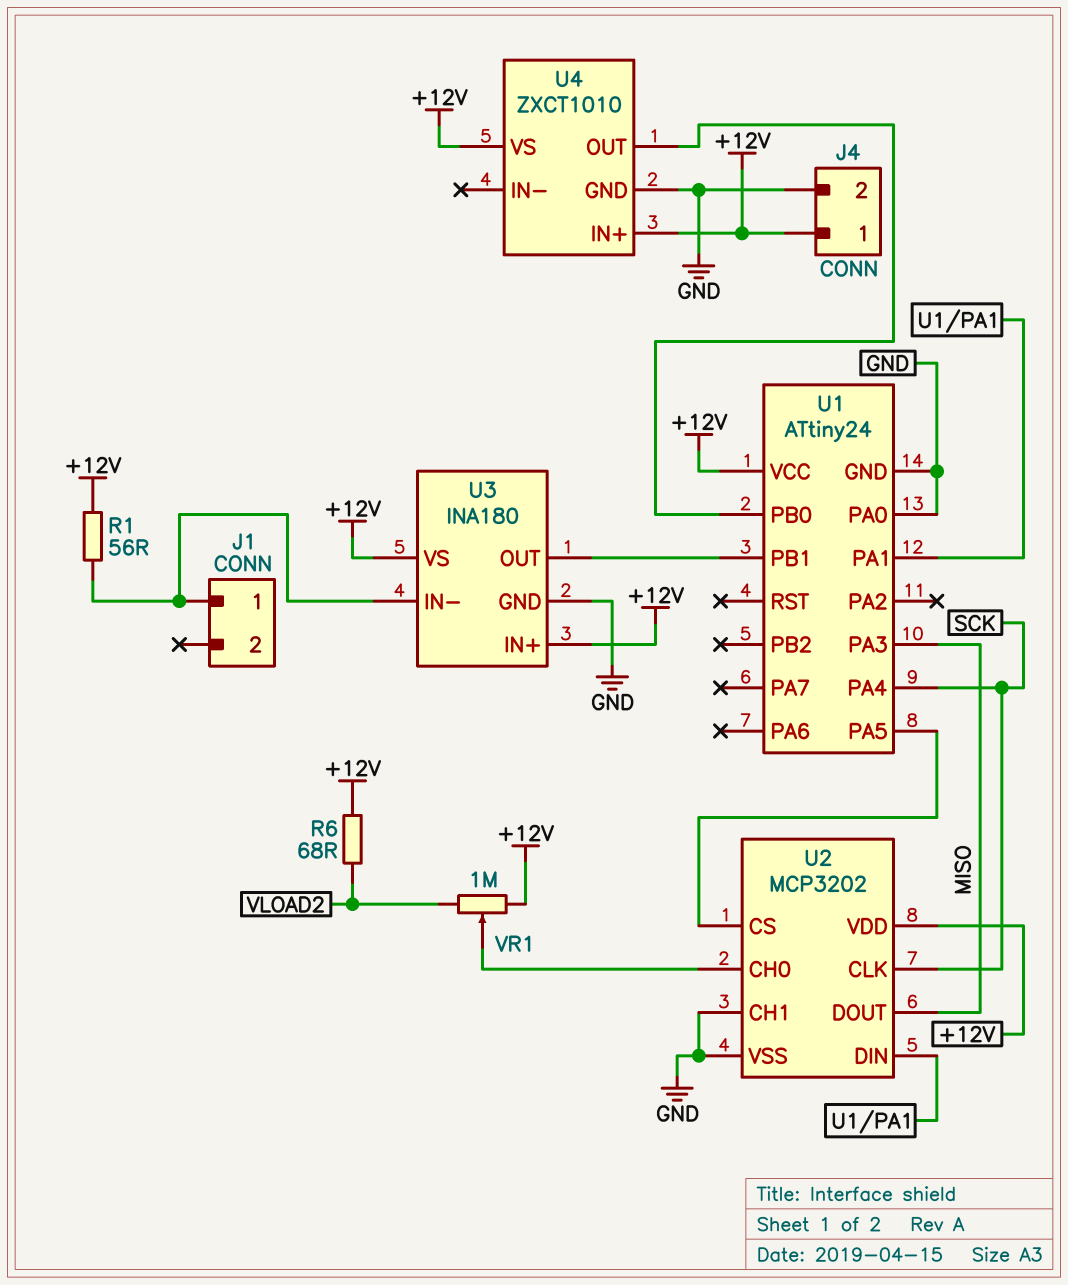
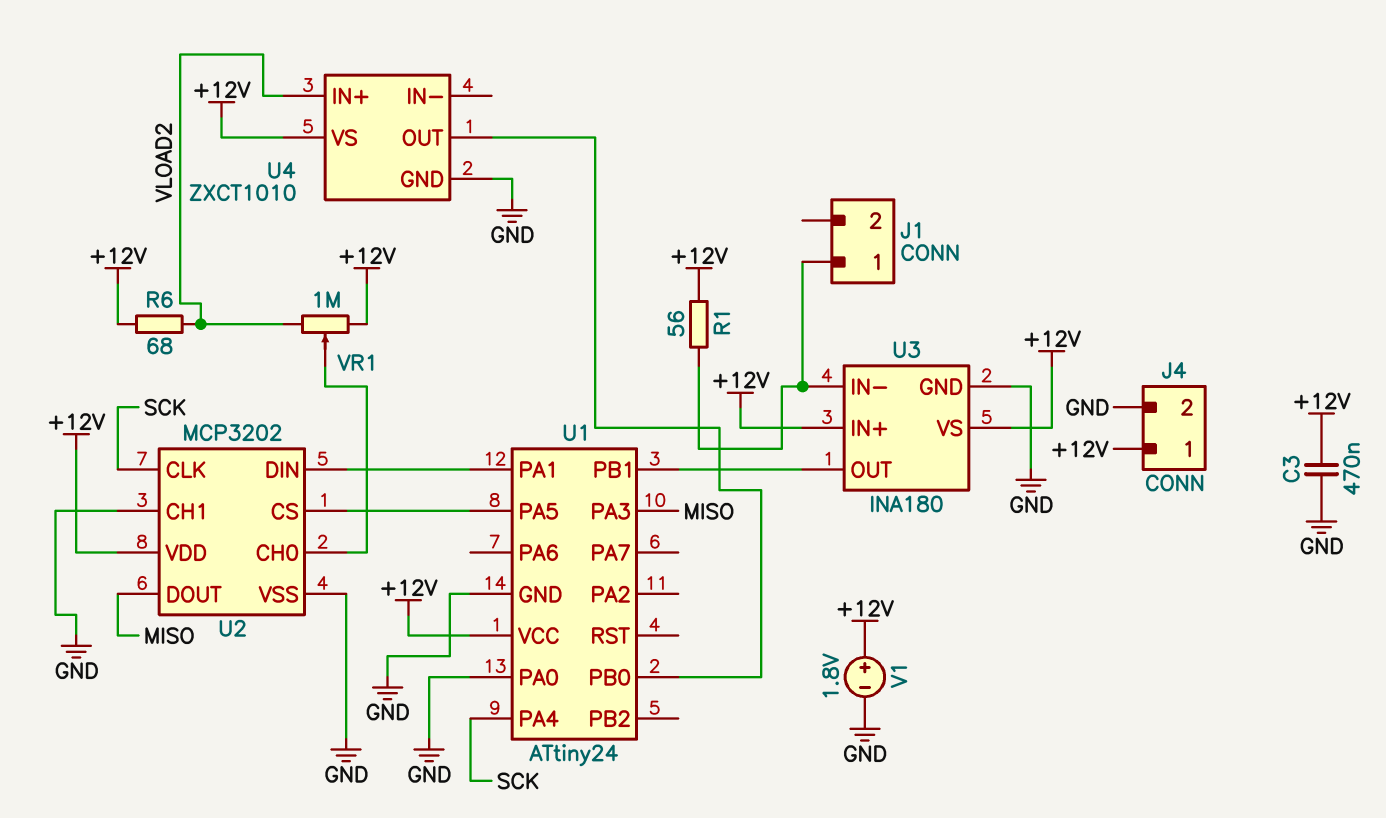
C3: none -> 470nF (+12V, GND)
U4 pin IN+: +12V -> VLOAD2
V1: none -> 1.8V (plus +12V, minus GND)

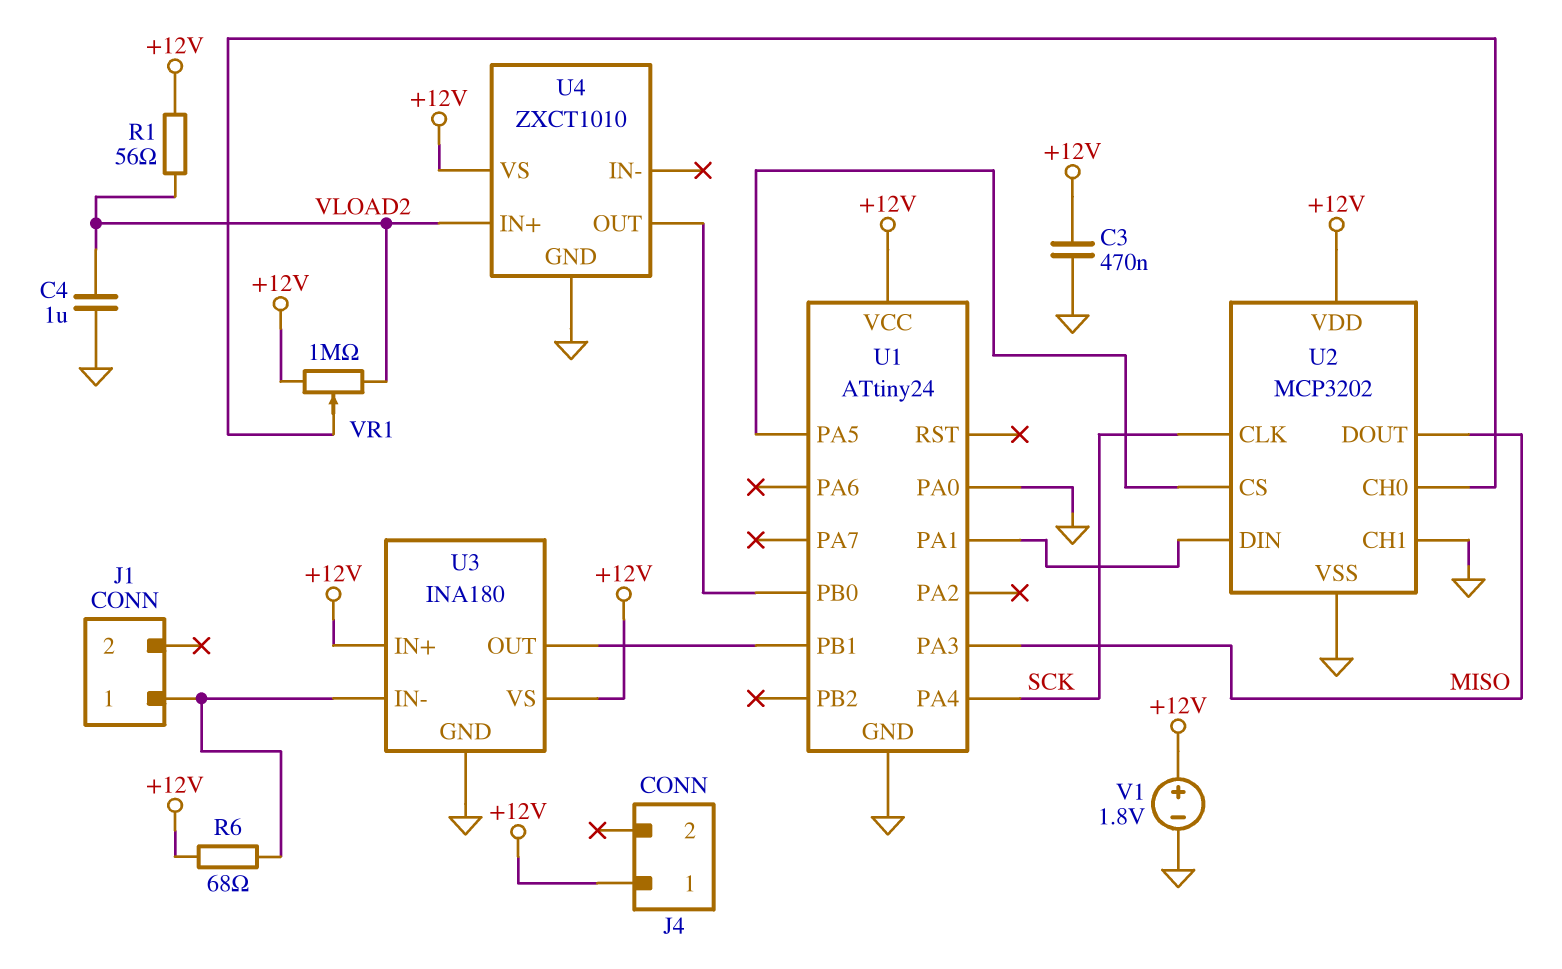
C4: none -> 1uF (GND, VLOAD2)
J4 pin 2: GND -> none
R1: 56 (+12V, J1/1) -> 56 (+12V, VLOAD2)
R6: 68 (+12V, VLOAD2) -> 68 (+12V, J1/1)

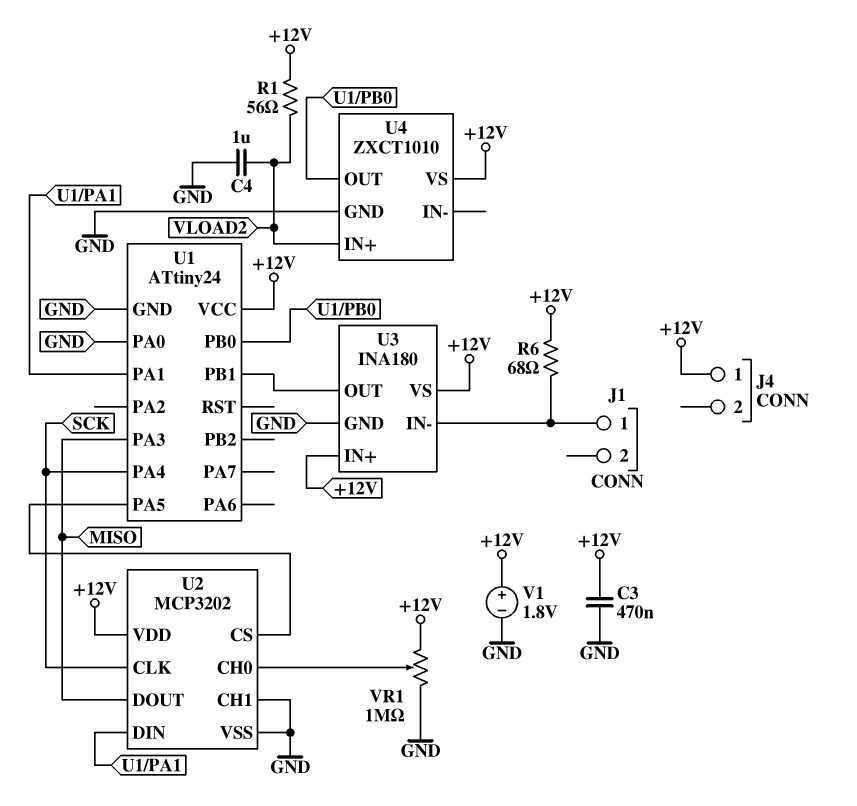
VR1: 1M (+12V, VLOAD2, wiper U2/CH0) -> 1M (+12V, GND, wiper U2/CH0)

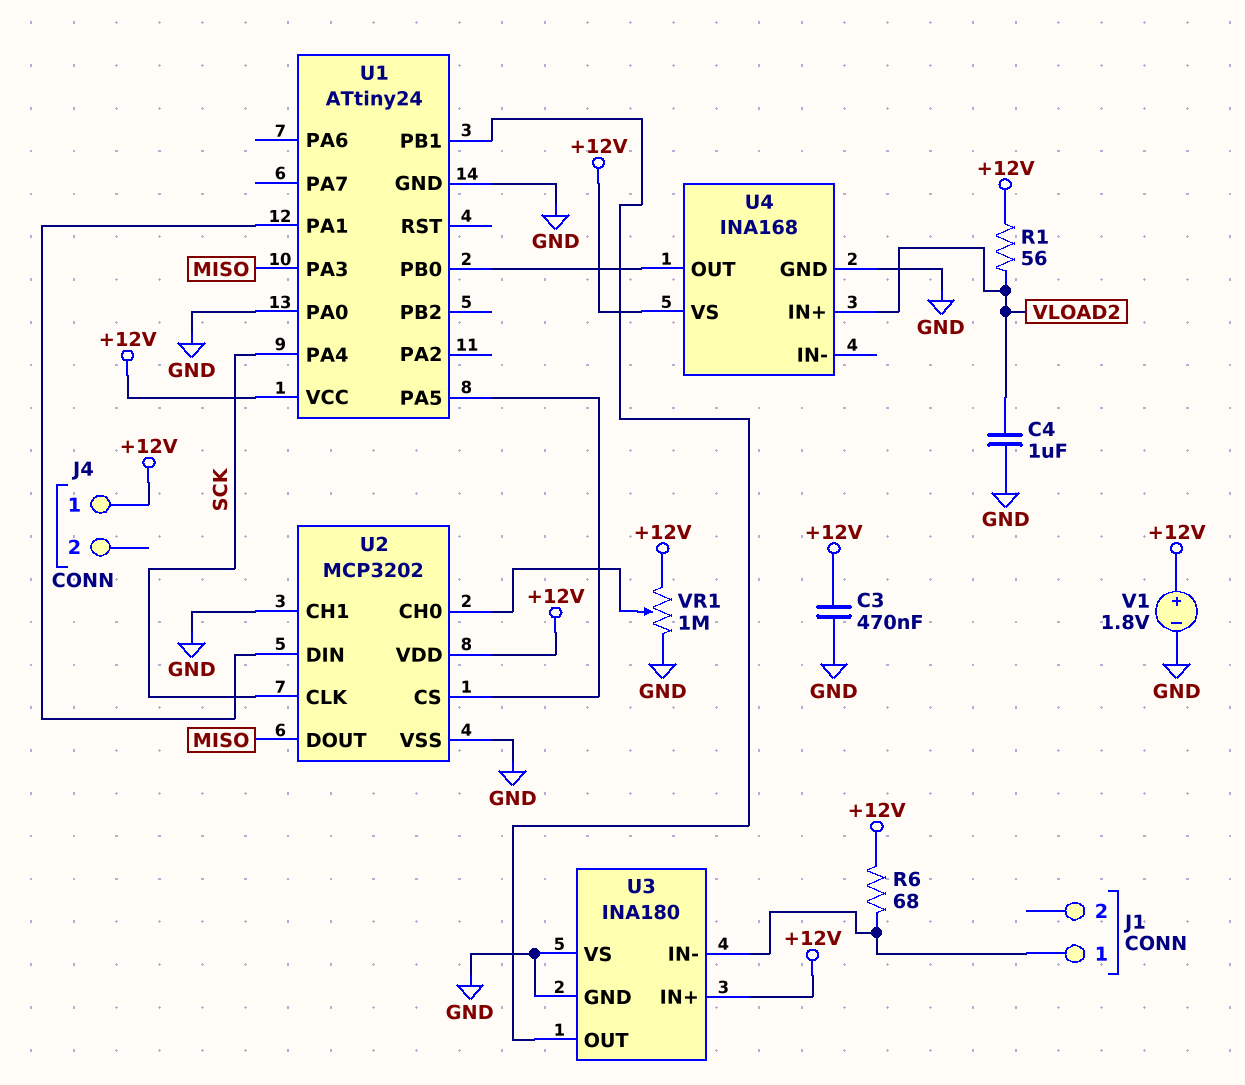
U3 pin VS: +12V -> GND
U4: ZXCT1010 -> INA168

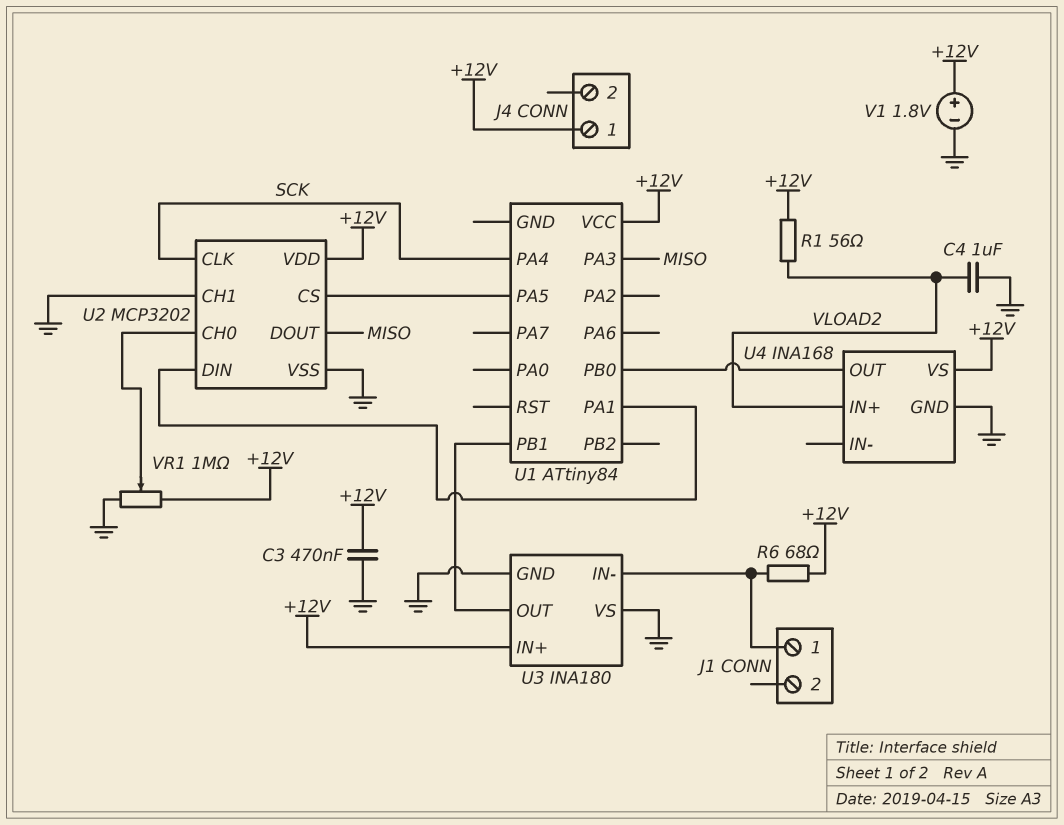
U1: ATtiny24 -> ATtiny84
U1 pin GND: GND -> none
U1 pin PA0: GND -> none

